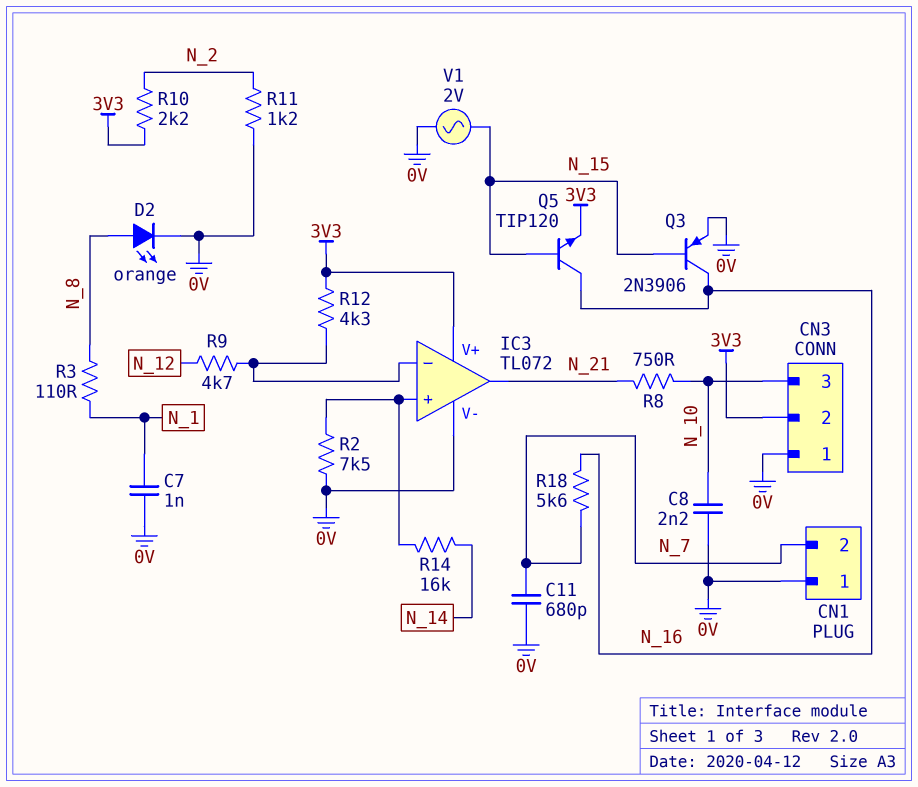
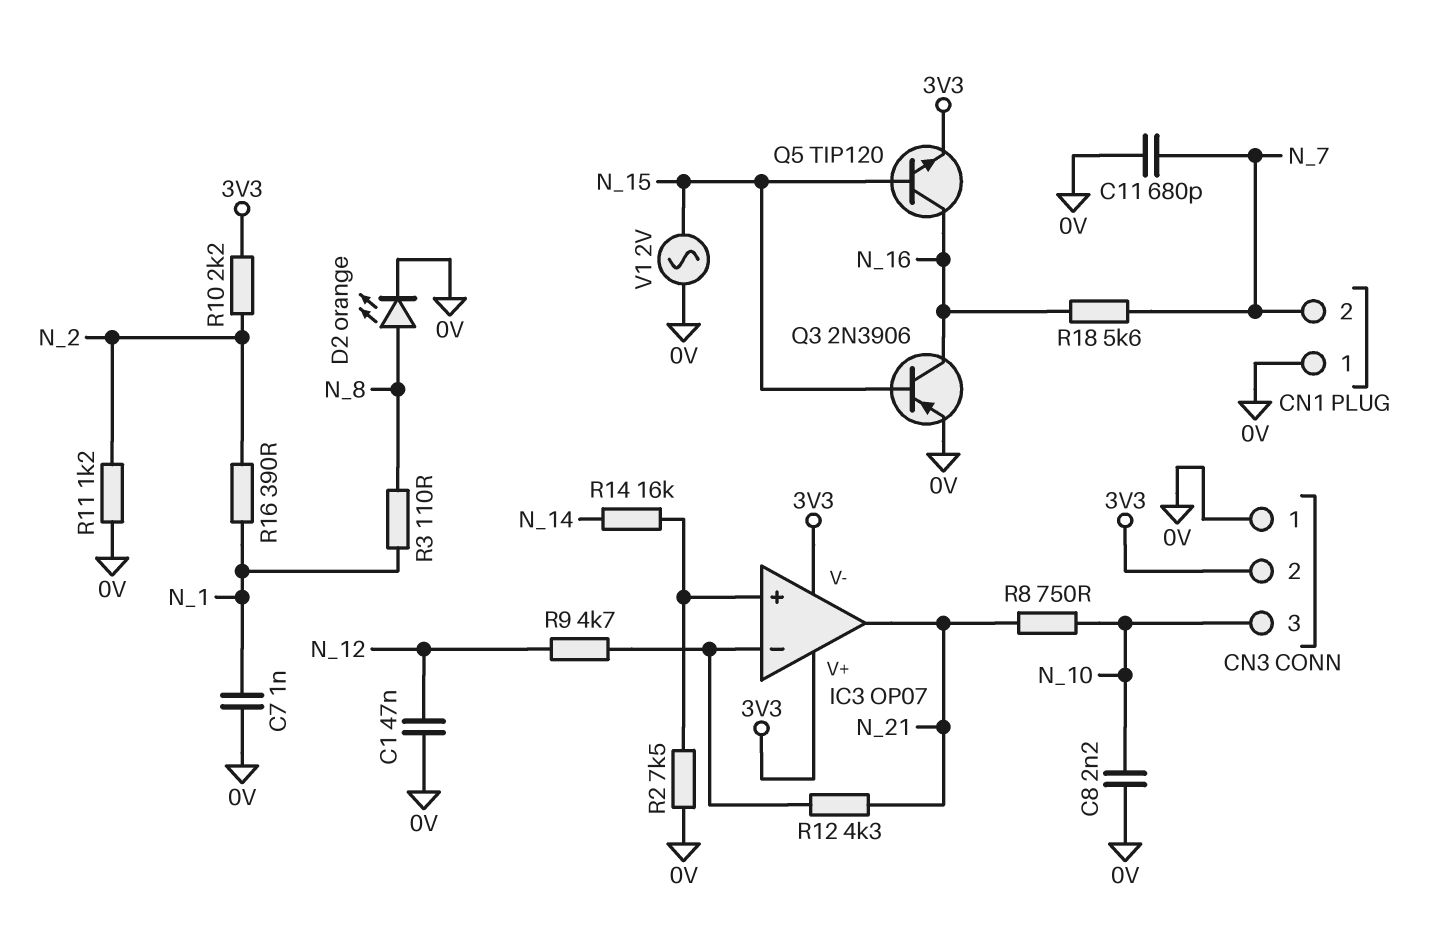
C1: none -> 47nF (0V, N_12)
IC3: TL072 -> OP07
IC3 pin V-: 0V -> 3V3
R12: 4.3k (3V3, IC3/in-) -> 4.3k (IC3/in-, N_21)
R16: none -> 390 (N_1, N_2)

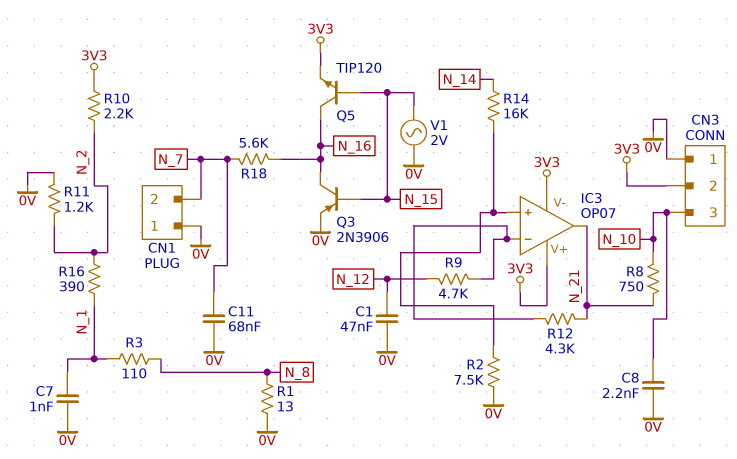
C11: 680pF (0V, N_7) -> 68nF (0V, N_7)
D2: LED orange (A N_8, K 0V) -> none
R1: none -> 13 (0V, N_8)

